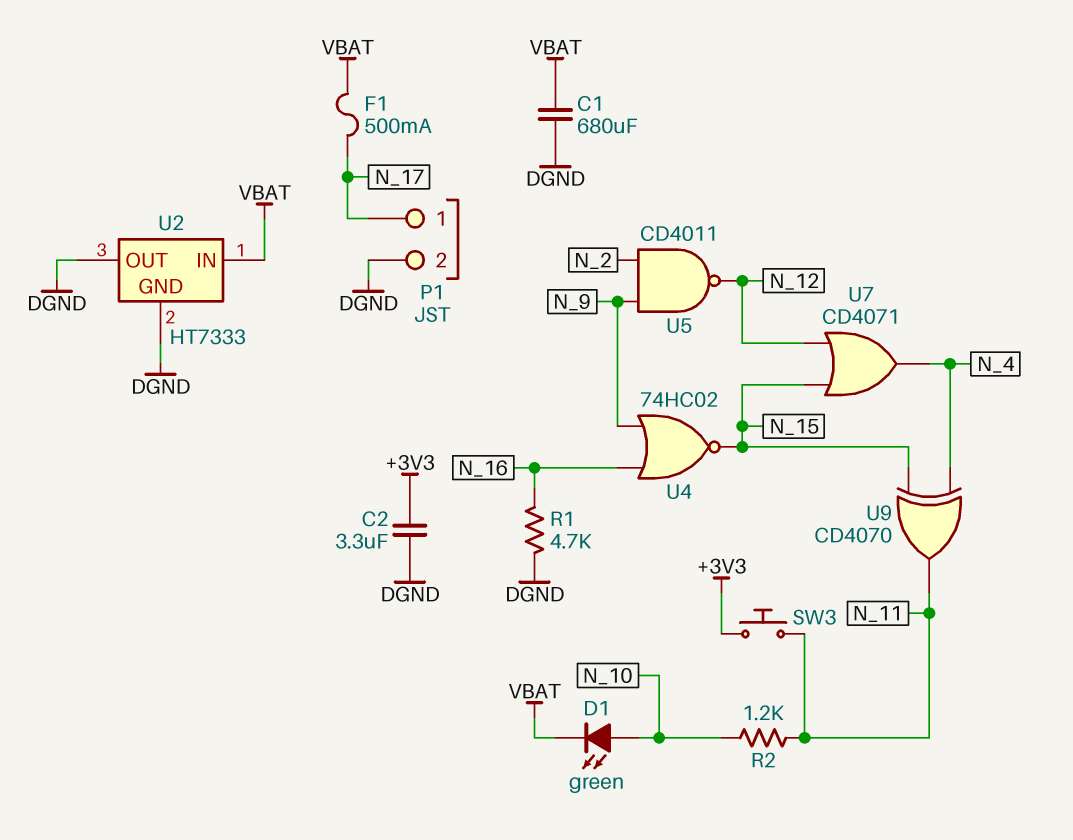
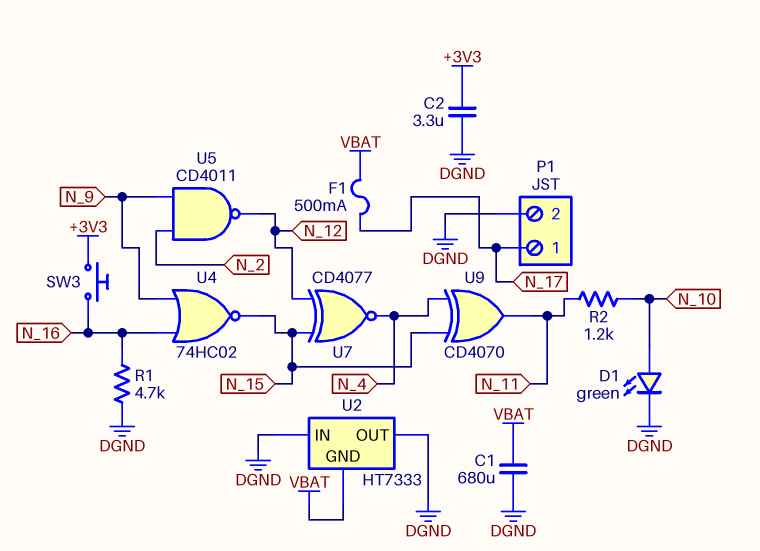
D1: LED green (A N_10, K VBAT) -> LED green (A N_10, K DGND)
SW3: button (+3V3, N_11) -> button (+3V3, N_16)
U2 pin GND: DGND -> VBAT
U2 pin IN: VBAT -> DGND
U7: OR CD4071 (in N_12, in N_15, out N_4) -> XNOR CD4077 (in N_12, in N_15, out N_4)

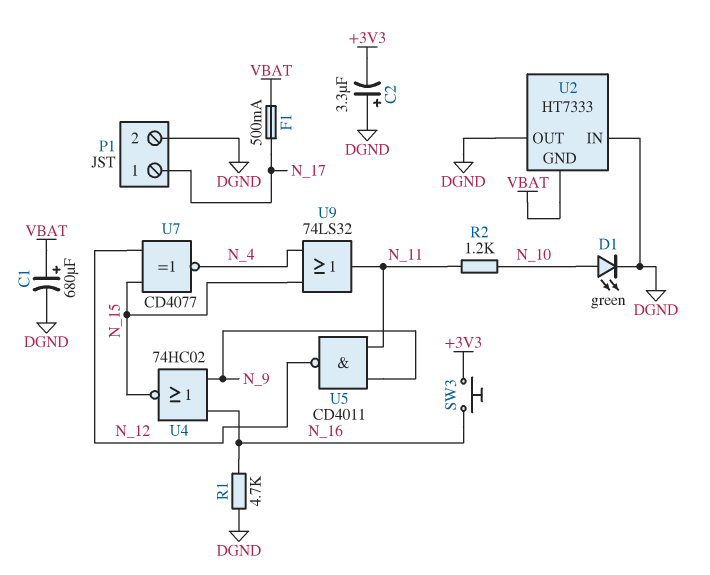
C1: 680uF (DGND, VBAT) -> 680uF (plus VBAT, minus DGND)
C2: 3.3uF (+3V3, DGND) -> 3.3uF (plus DGND, minus +3V3)
U5: NAND CD4011 (in N_2, in N_9, out N_12) -> NAND CD4011 (in N_9, in N_11, out N_12)
U9: XOR CD4070 (in N_4, in N_15, out N_11) -> OR 74LS32 (in N_4, in N_15, out N_11)

